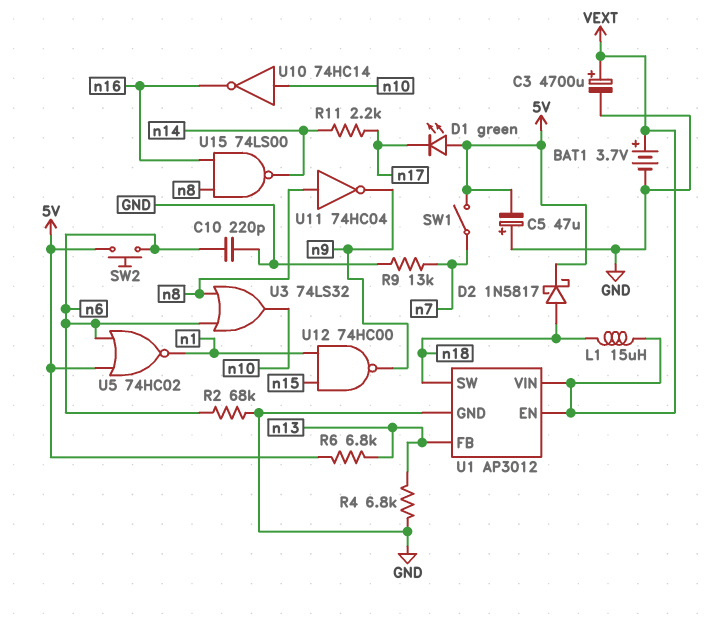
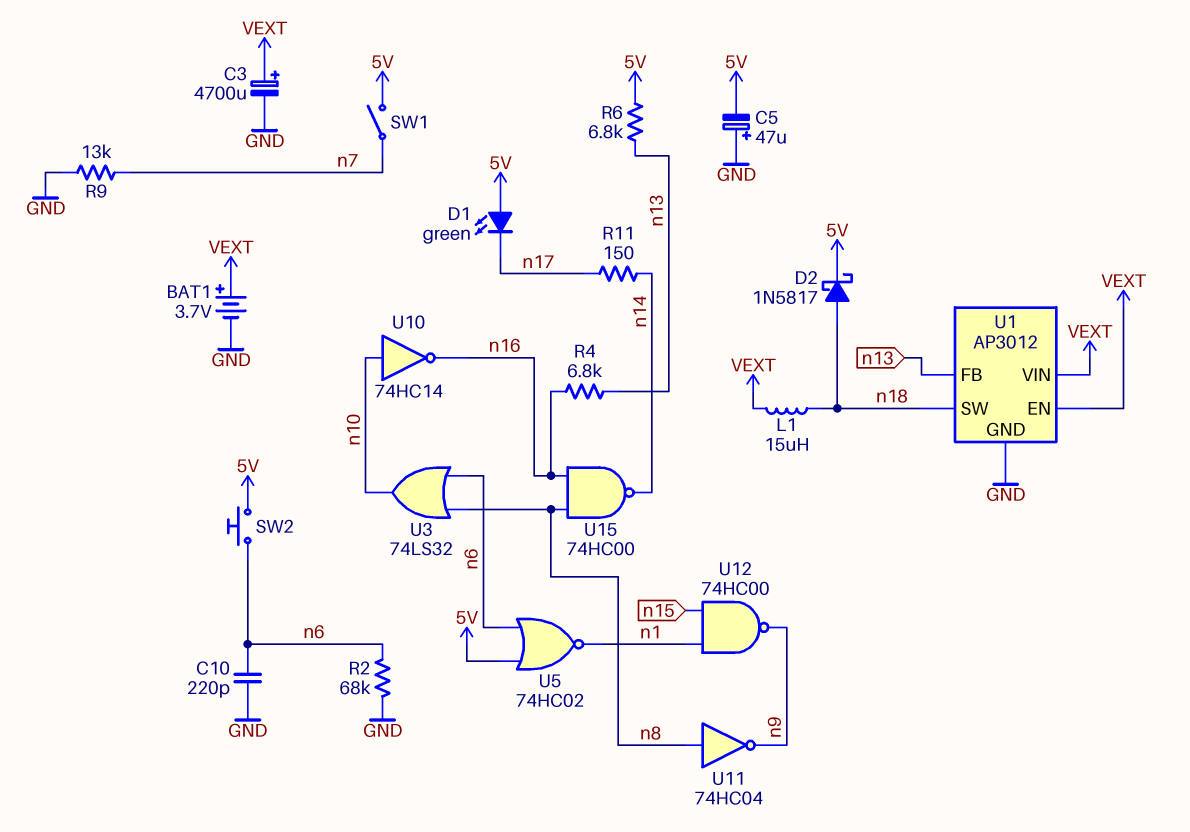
R4: 6.8k (GND, n13) -> 6.8k (n13, n16)
R11: 2.2k (n14, n17) -> 150 (n14, n17)
U15: NAND 74LS00 (in n8, in n16, out n14) -> NAND 74HC00 (in n8, in n16, out n14)

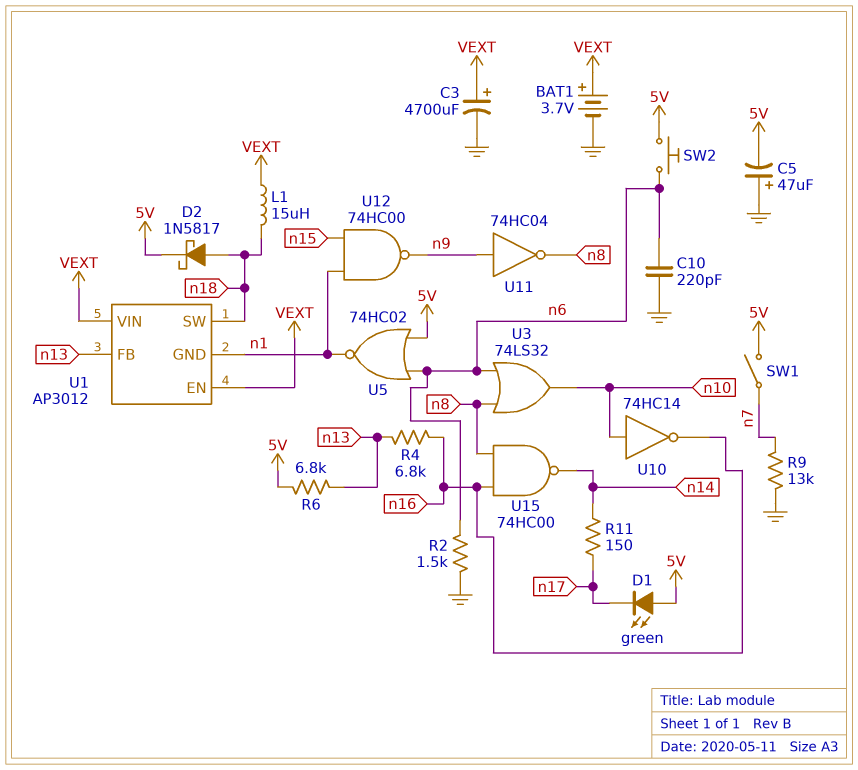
R2: 68k (GND, n6) -> 1.5k (GND, n6)
U1 pin GND: GND -> n1
U11: NOT 74HC04 (in n8, out n9) -> NOT 74HC04 (in n9, out n8)

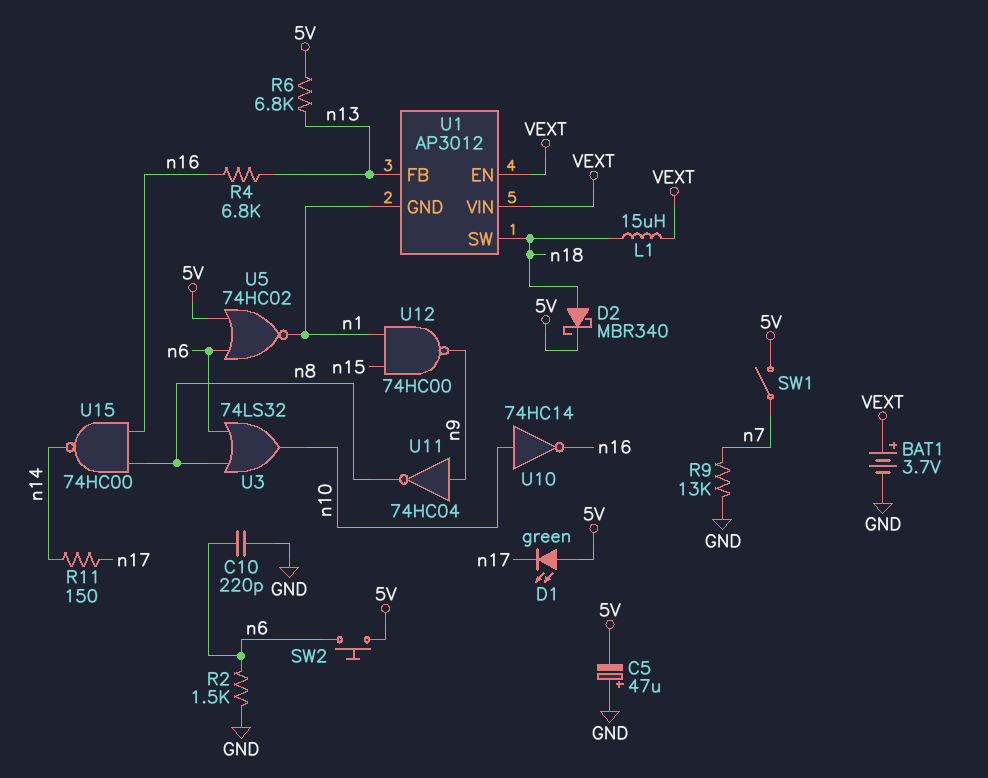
C3: 4700uF (plus VEXT, minus GND) -> none
D2: schottky 1N5817 (A n18, K 5V) -> schottky MBR340 (A n18, K 5V)

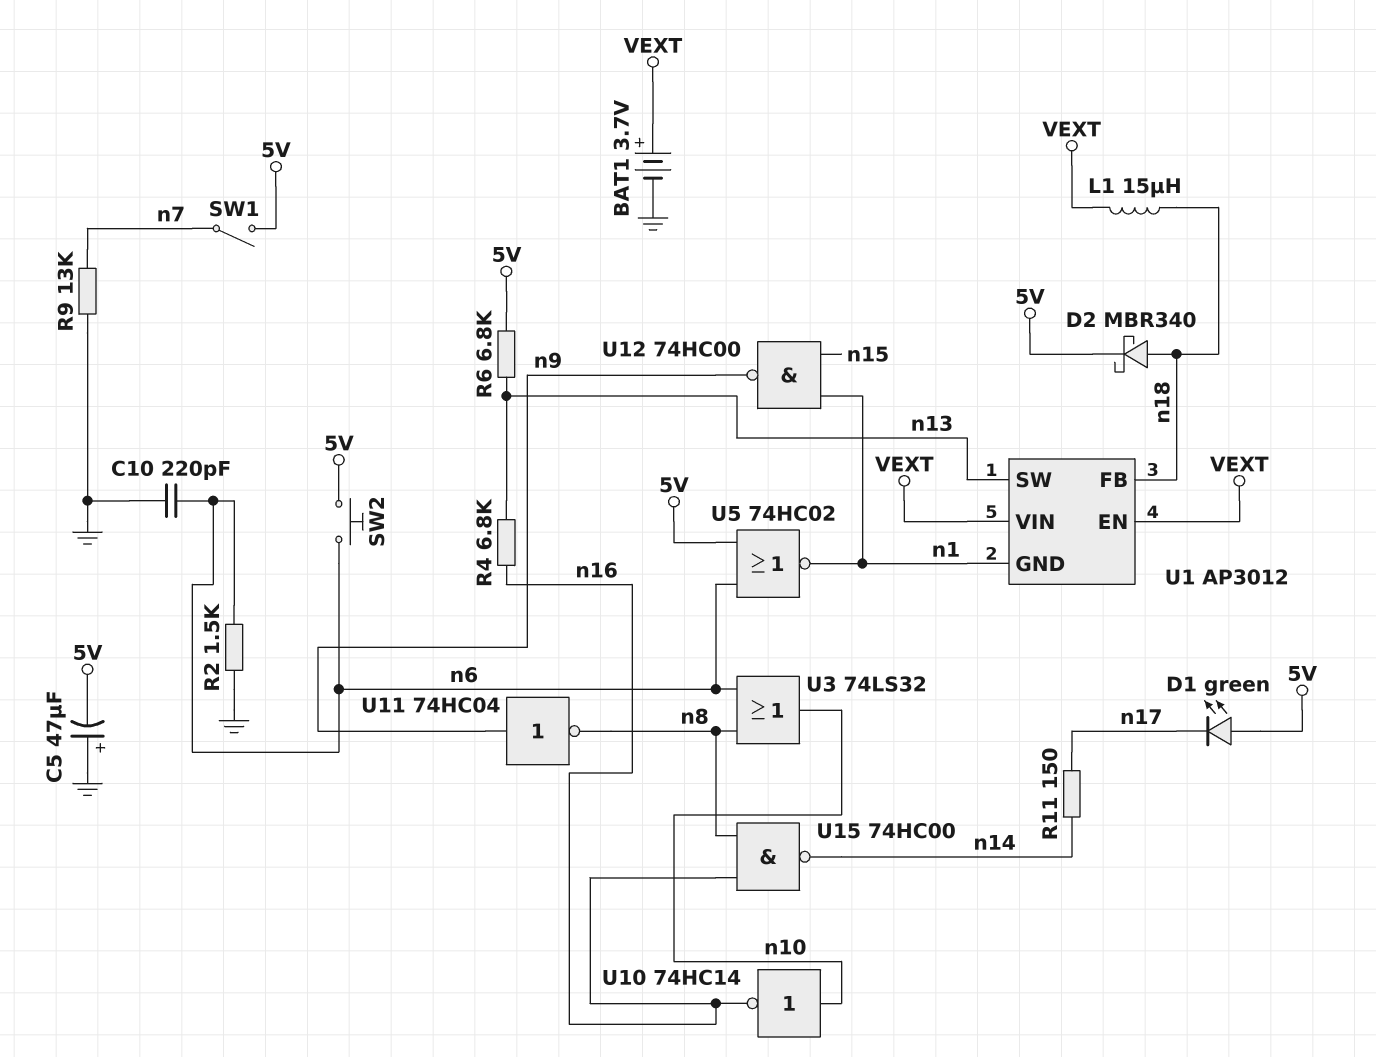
U1 pin FB: n13 -> n18
U1 pin SW: n18 -> n13

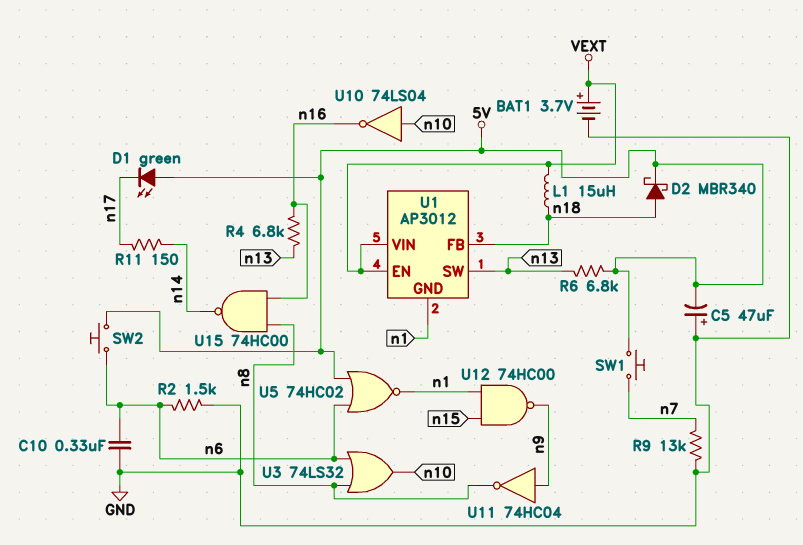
C10: 220pF (GND, n6) -> 330nF (GND, n6)
SW1: switch (5V, n7) -> button (5V, n7)
U10: NOT 74HC14 (in n10, out n16) -> NOT 74LS04 (in n10, out n16)

